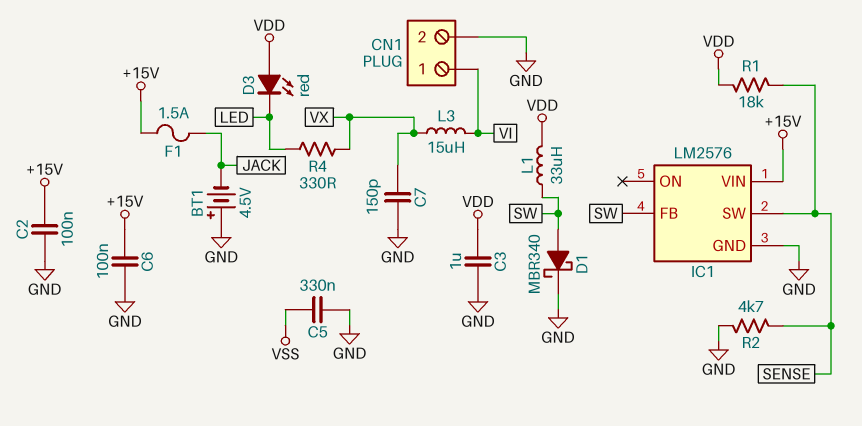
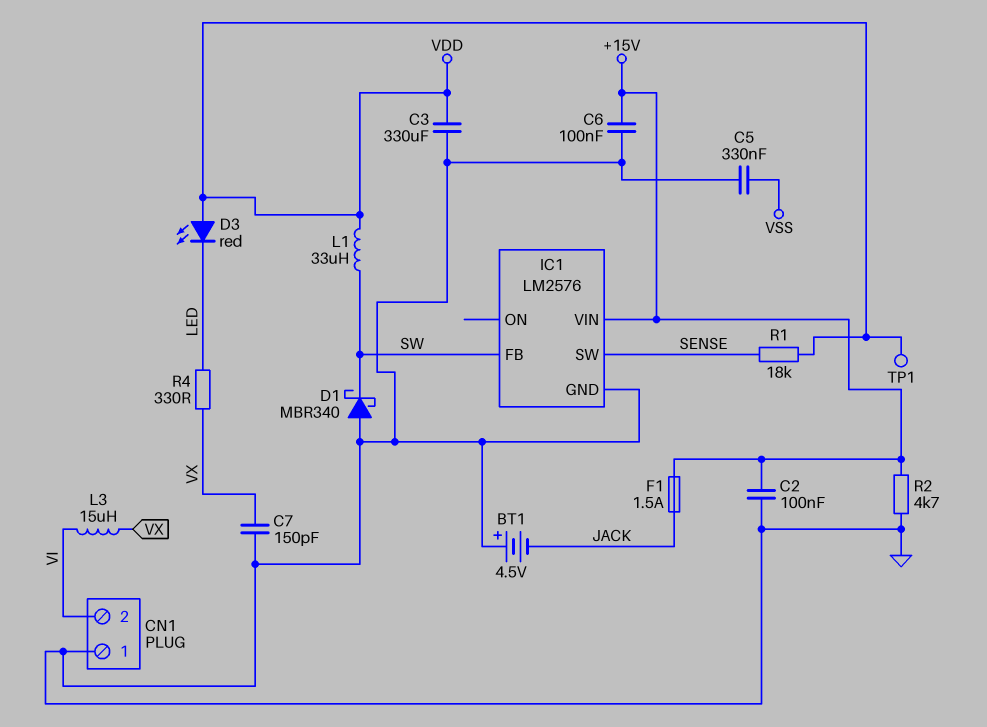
C3: 1uF (GND, VDD) -> 330uF (GND, VDD)
CN1 pin 1: VI -> GND
CN1 pin 2: GND -> VI
D1: schottky MBR340 (A SW, K GND) -> schottky MBR340 (A GND, K SW)
R2: 4.7k (GND, SENSE) -> 4.7k (+15V, GND)
TP1: none -> test point (VDD)

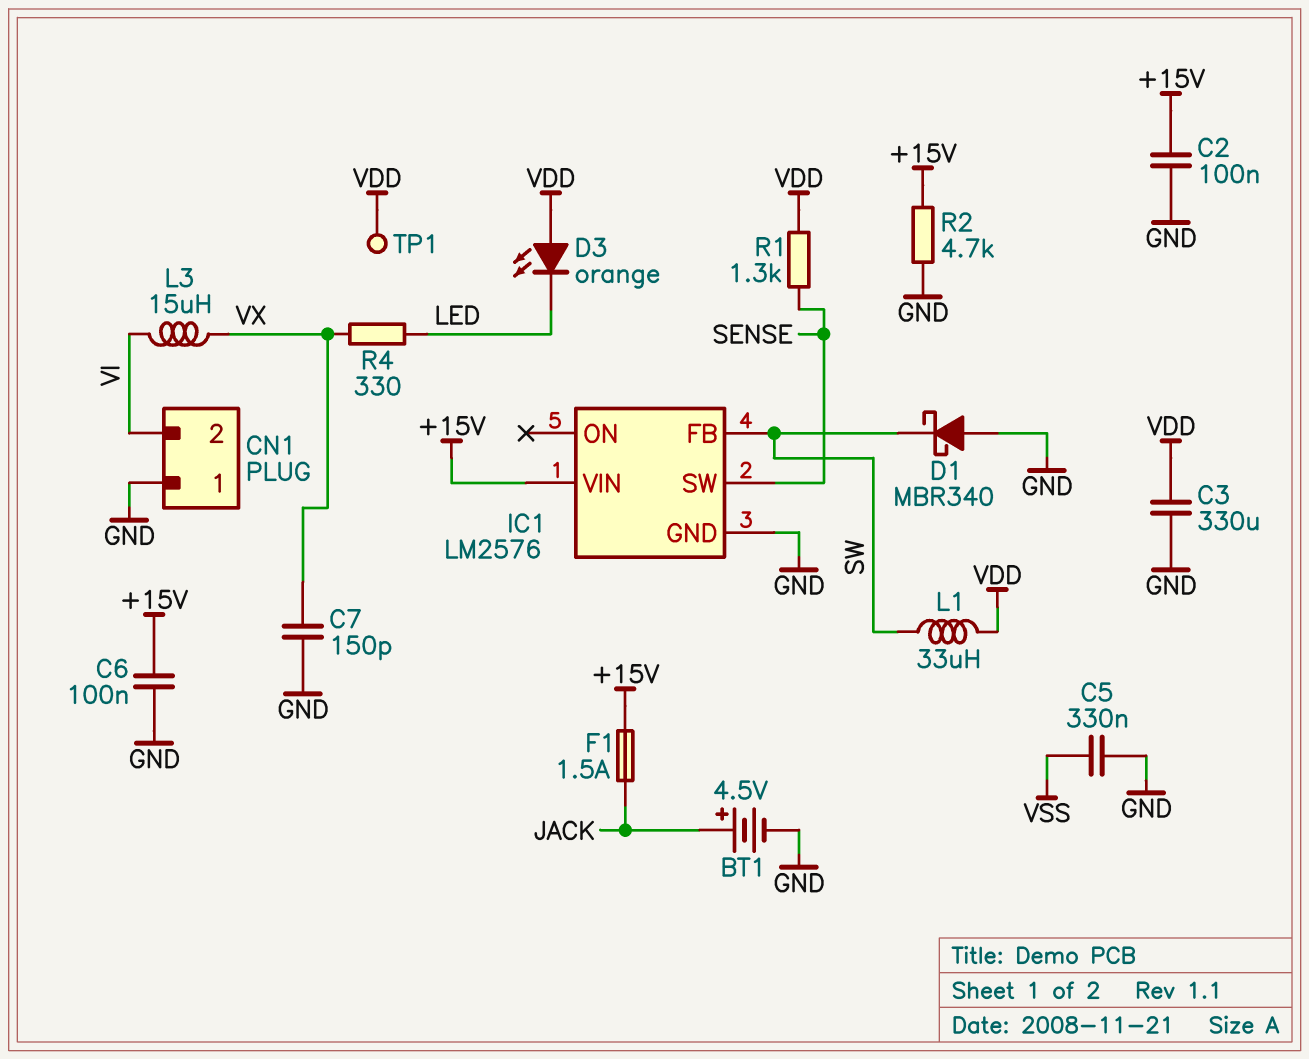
BT1: 4.5V (plus GND, minus JACK) -> 4.5V (plus JACK, minus GND)
D3: LED red (A VDD, K LED) -> LED orange (A VDD, K LED)
R1: 18k (SENSE, VDD) -> 1.3k (SENSE, VDD)

